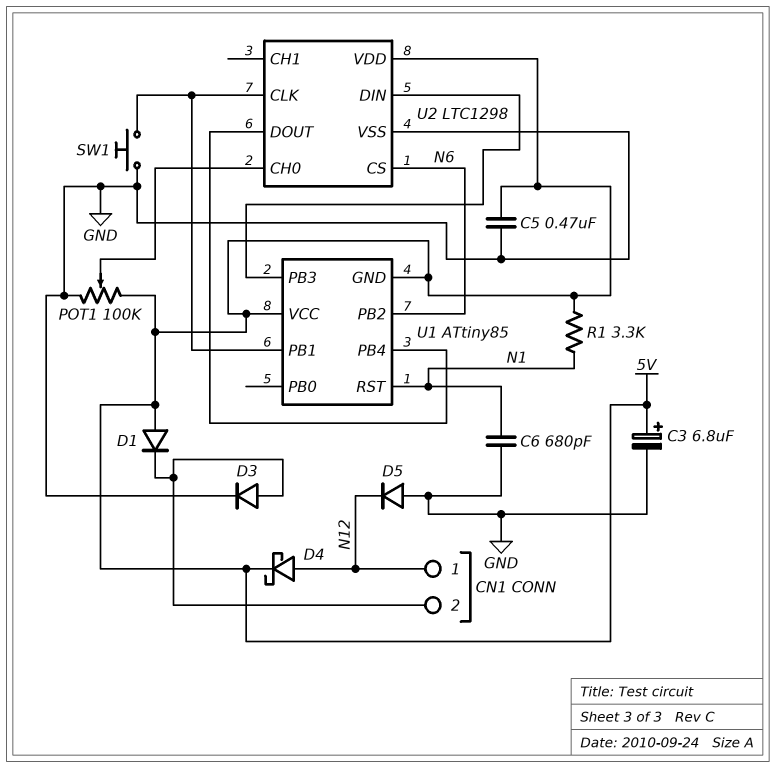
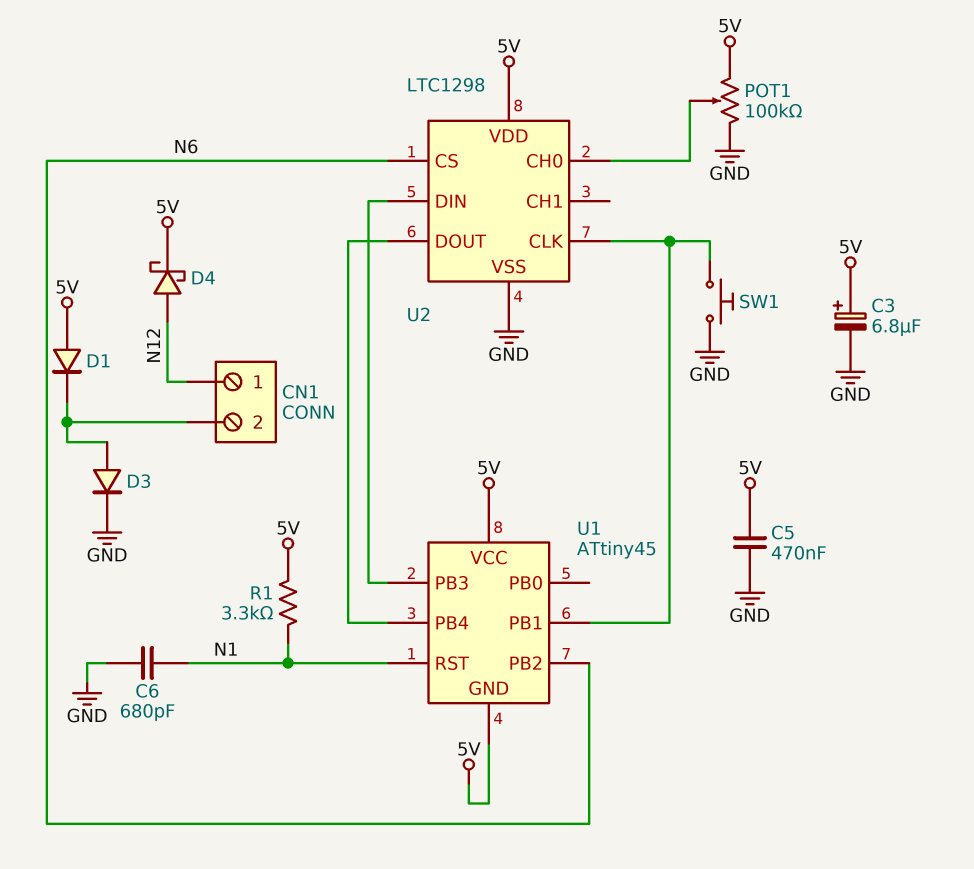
D5: diode (A GND, K N12) -> none
U1: ATtiny85 -> ATtiny45

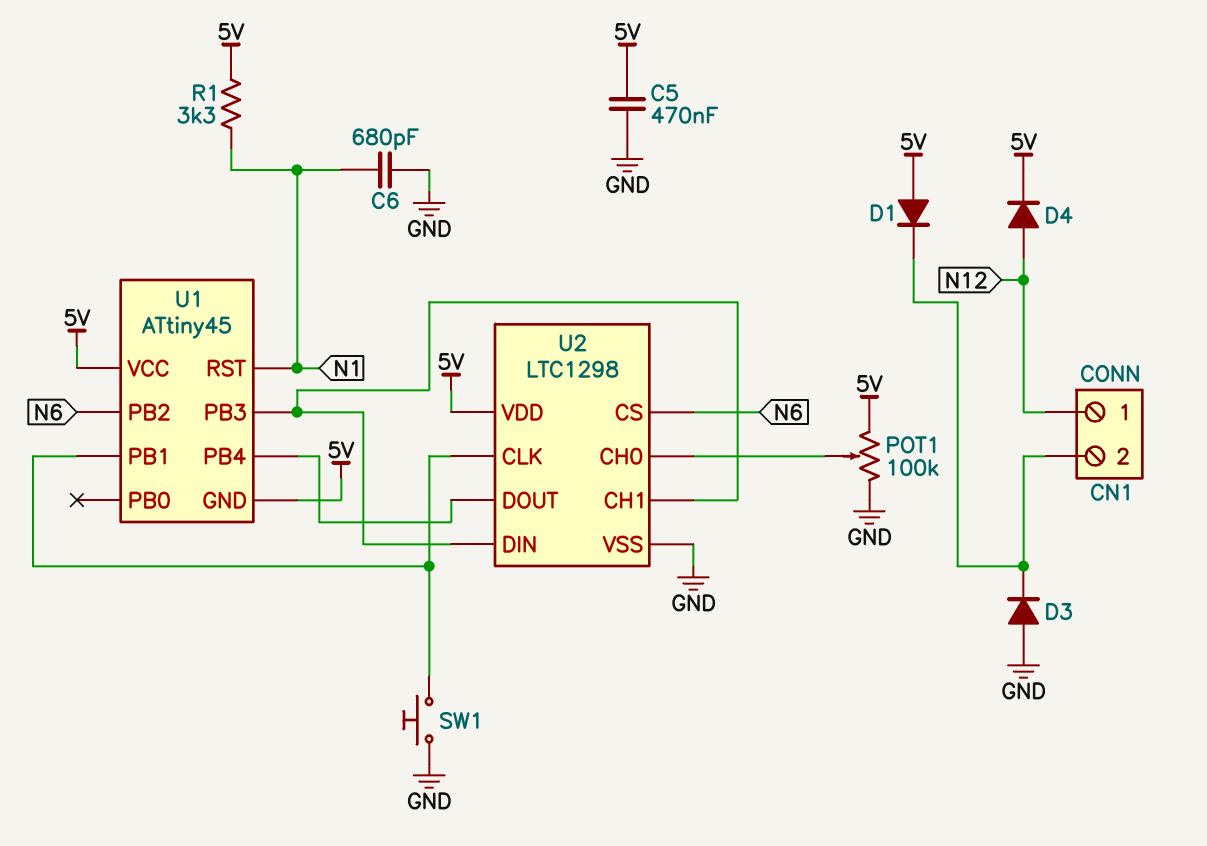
C3: 6.8uF (plus 5V, minus GND) -> none
D3: diode (A CN1/2, K GND) -> diode (A GND, K CN1/2)
D4: schottky (A N12, K 5V) -> diode (A N12, K 5V)
U2 pin CH1: none -> U1/PB3

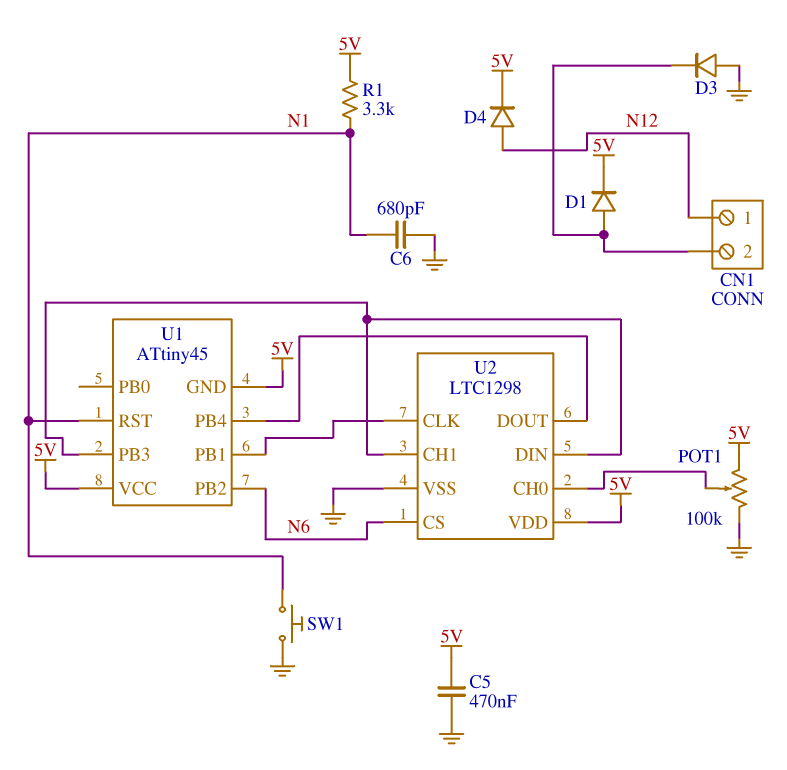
D1: diode (A 5V, K CN1/2) -> diode (A CN1/2, K 5V)
SW1: button (GND, U1/PB1) -> button (GND, N1)

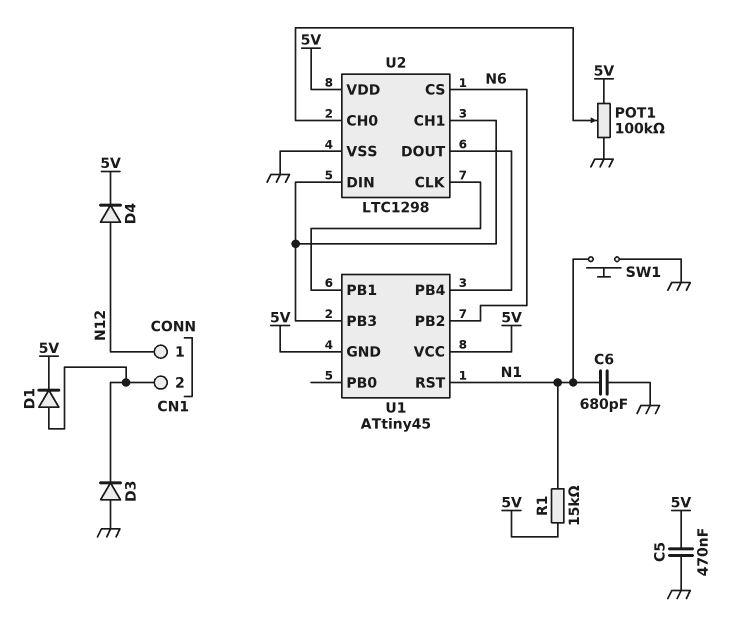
R1: 3.3k (5V, N1) -> 15k (5V, N1)

